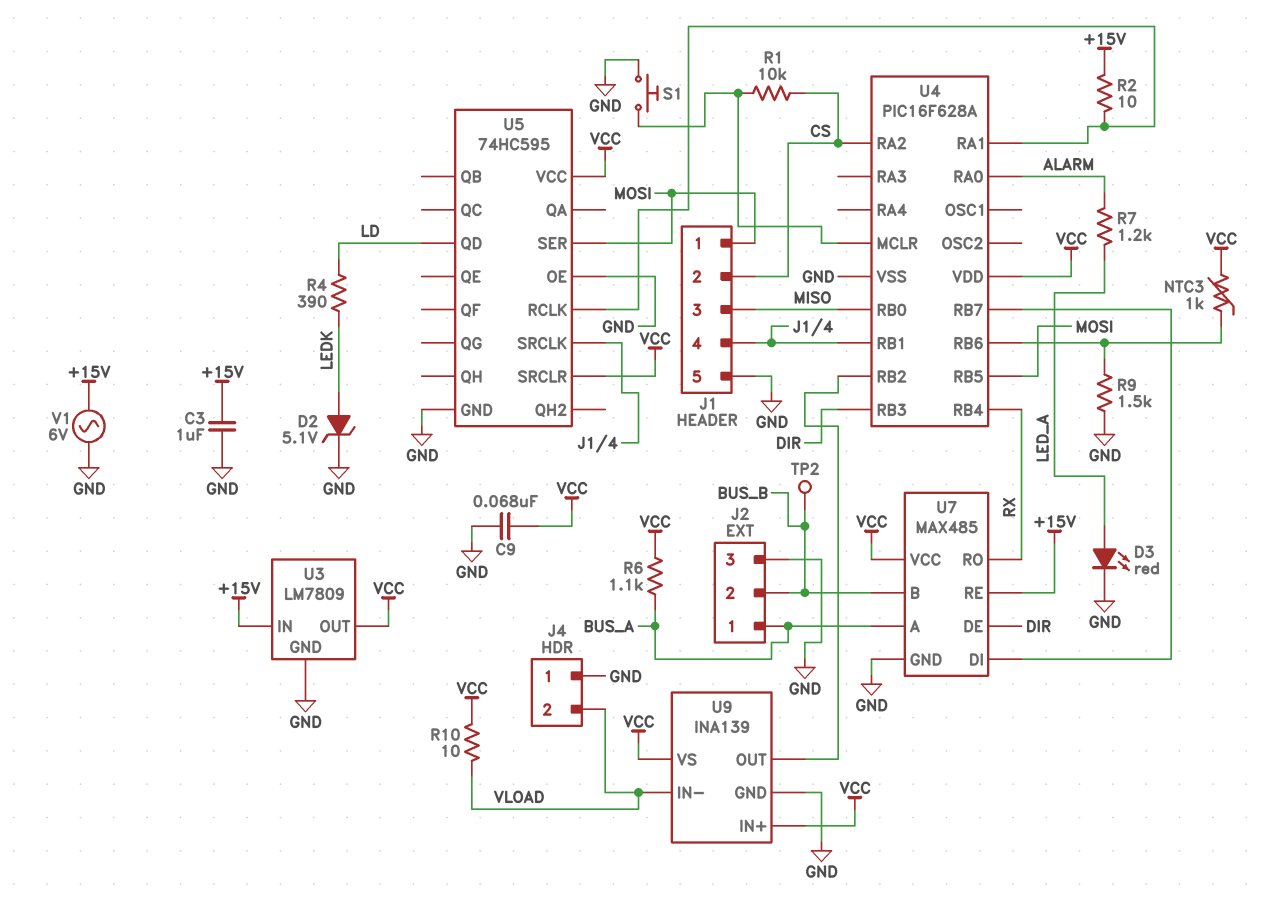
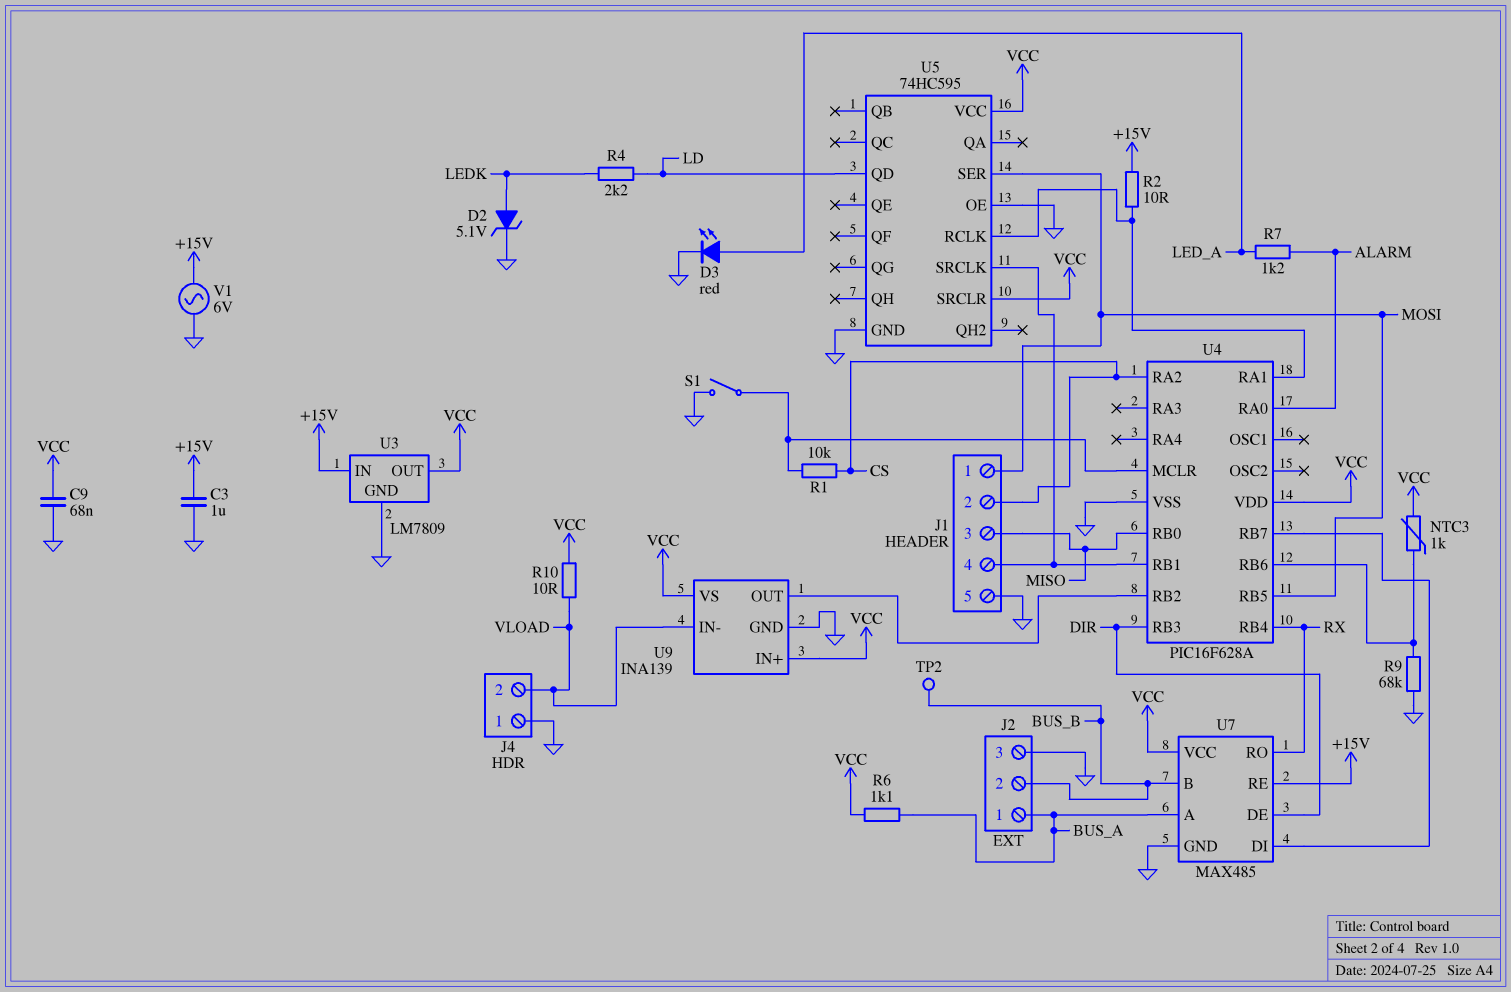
R4: 390 (LD, LEDK) -> 2.2k (LD, LEDK)
R9: 1.5k (GND, U4/RB6) -> 68k (GND, U4/RB6)
S1: button (GND, U4/MCLR) -> switch (GND, U4/MCLR)

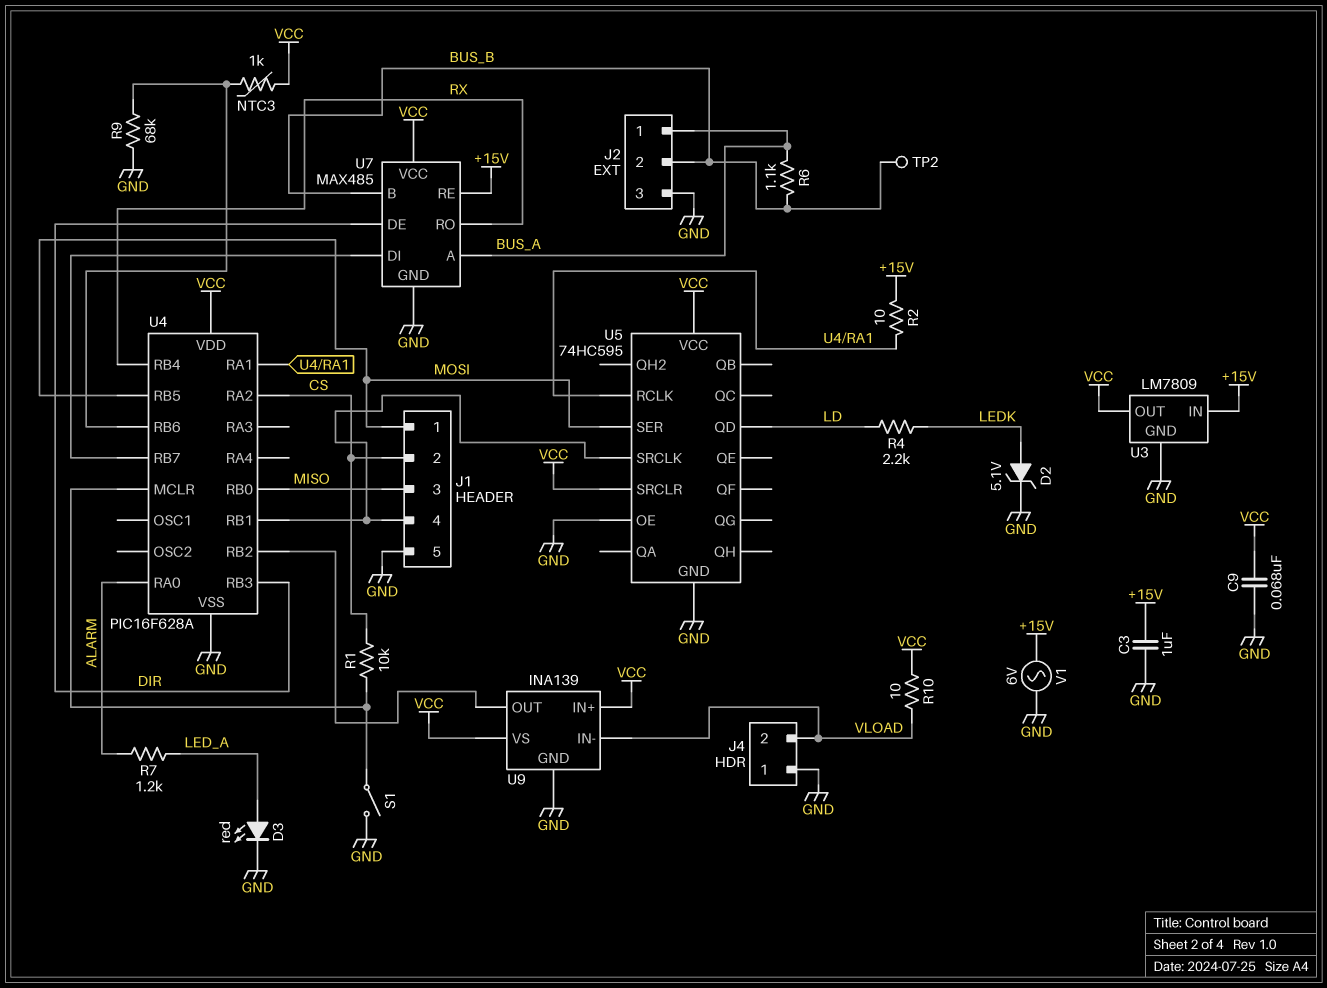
R6: 1.1k (BUS_A, VCC) -> 1.1k (BUS_A, BUS_B)

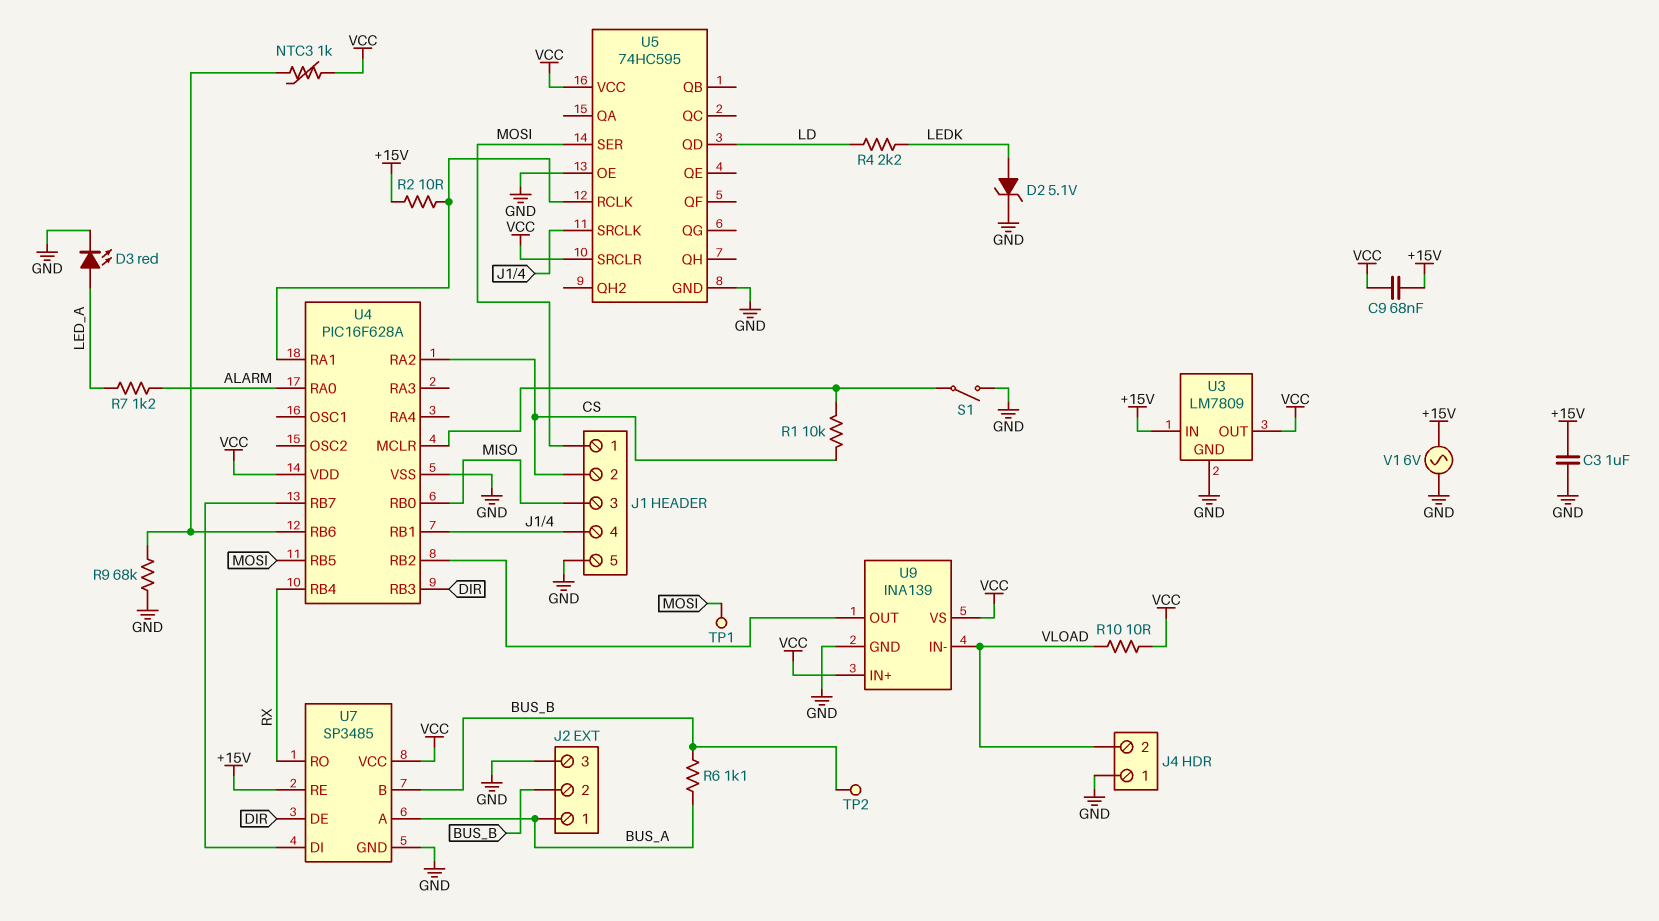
C9: 68nF (GND, VCC) -> 68nF (+15V, VCC)
TP1: none -> test point (MOSI)
U7: MAX485 -> SP3485

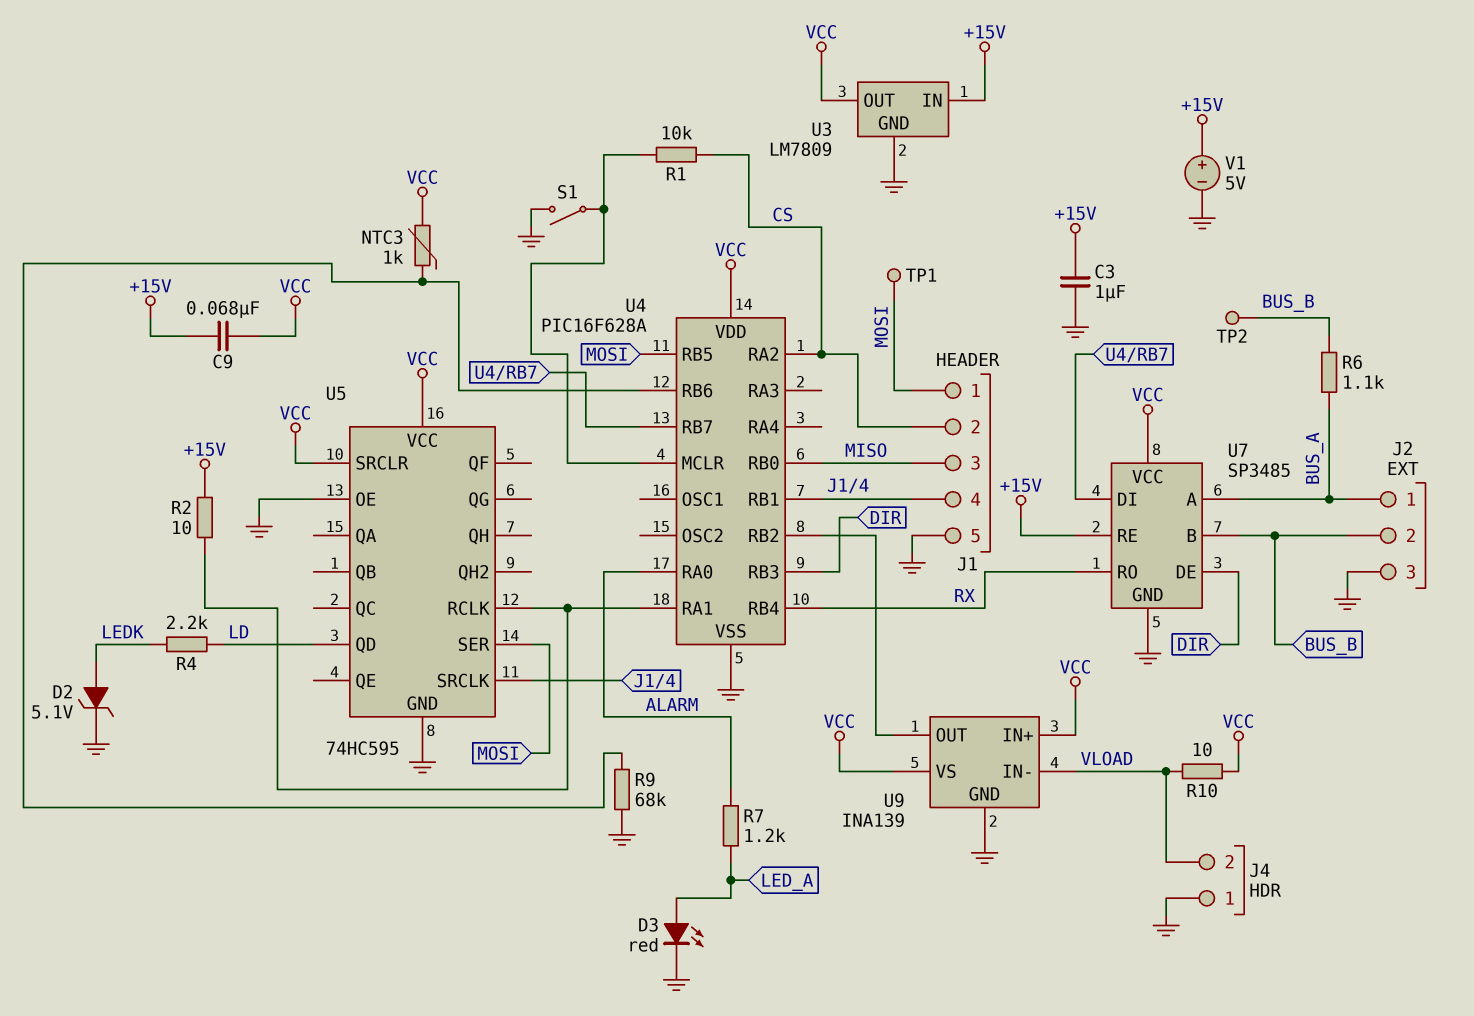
V1: AC 6V (+15V, GND) -> 5V (plus +15V, minus GND)

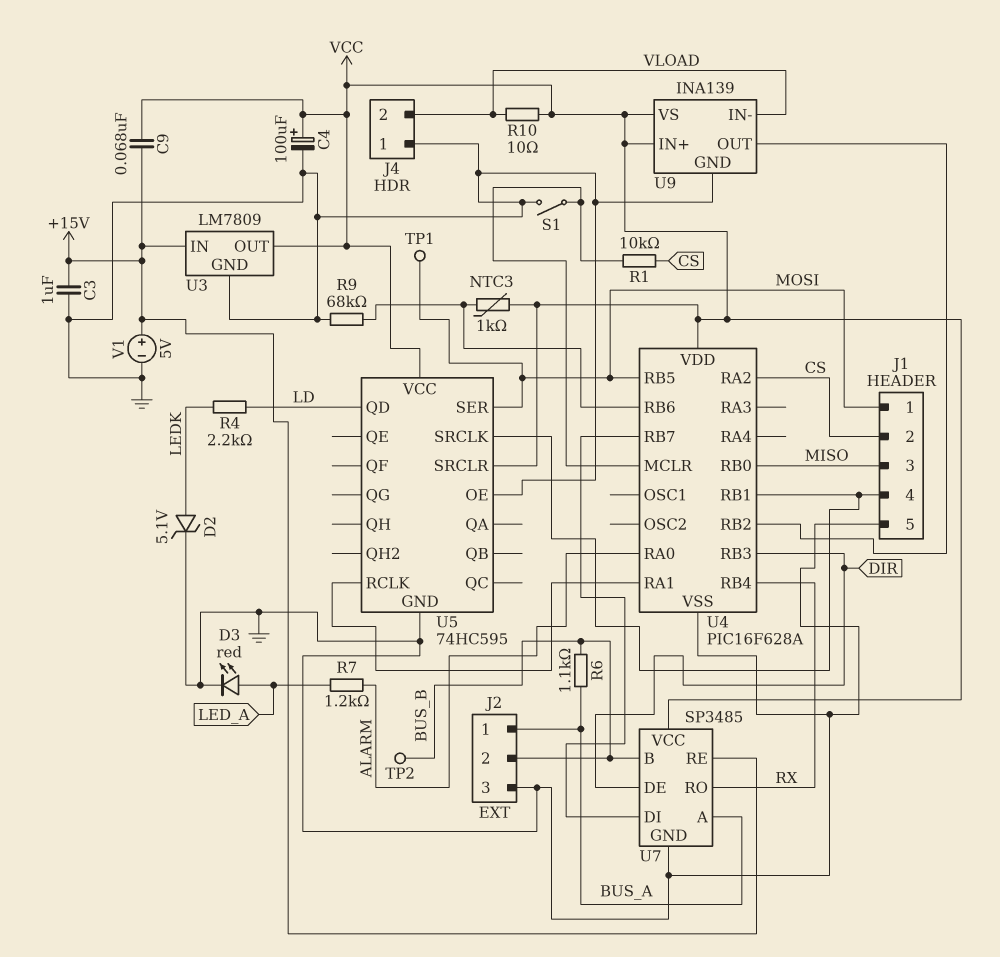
C4: none -> 100uF (plus VCC, minus GND)
R2: 10 (+15V, U4/RA1) -> none

